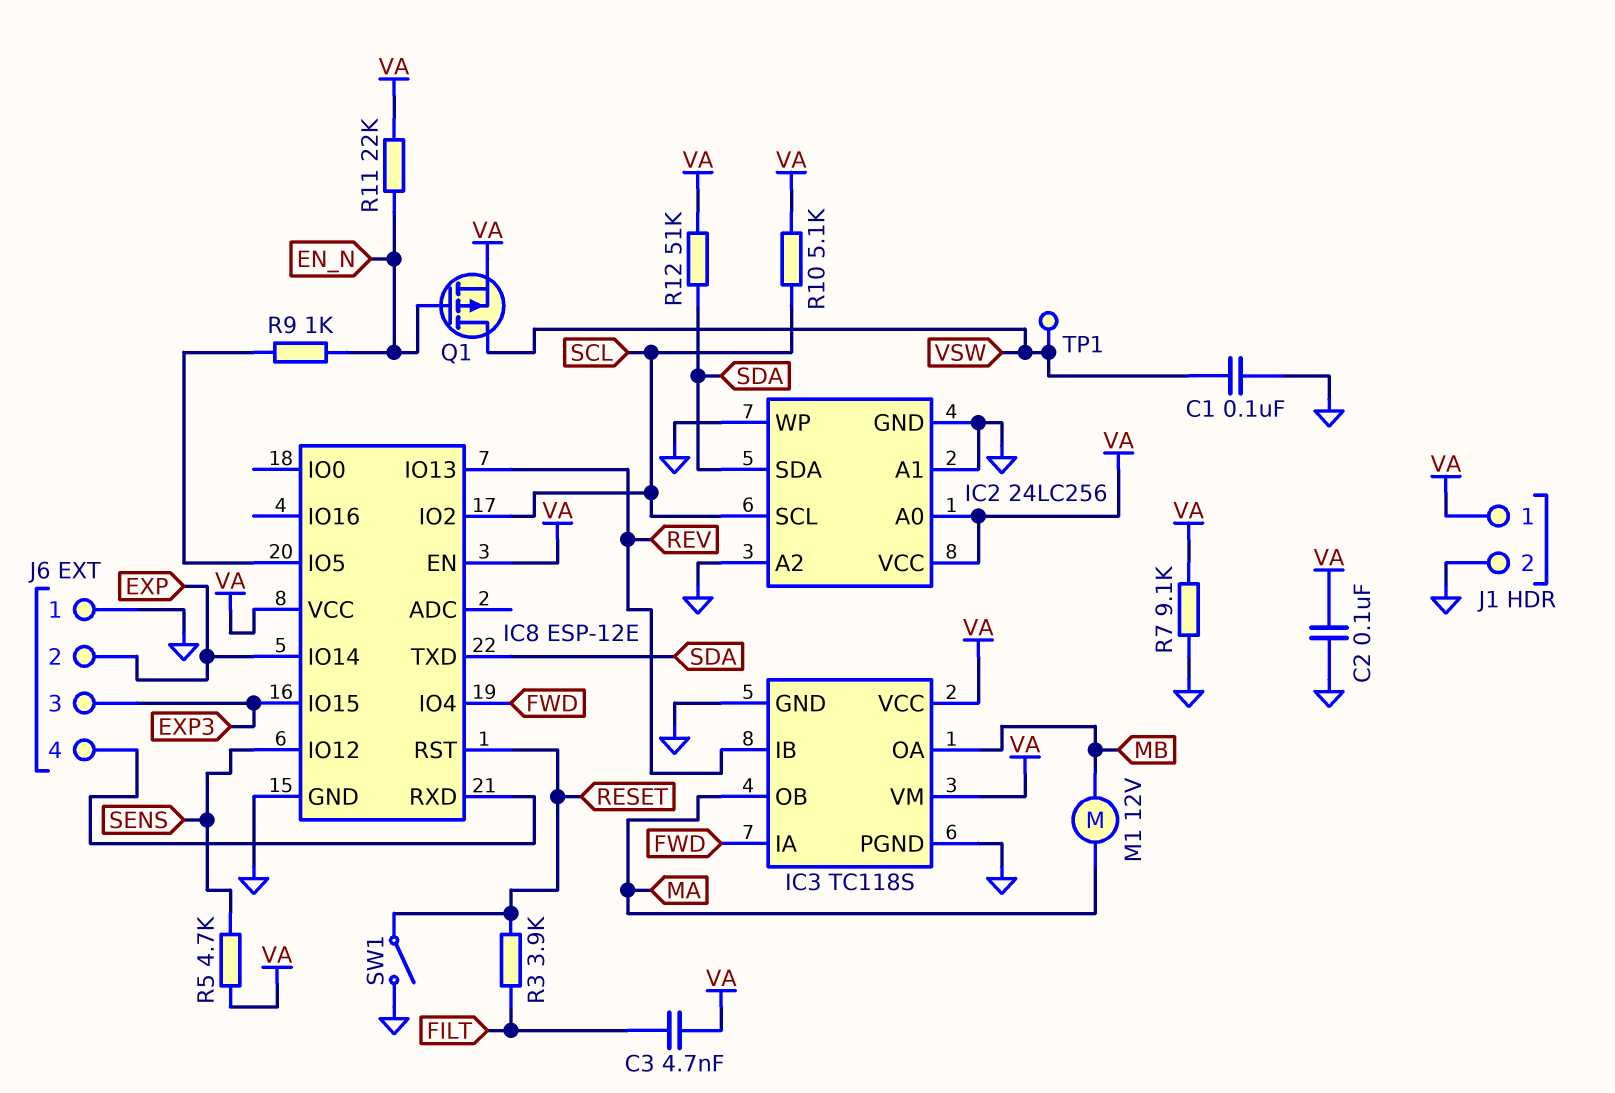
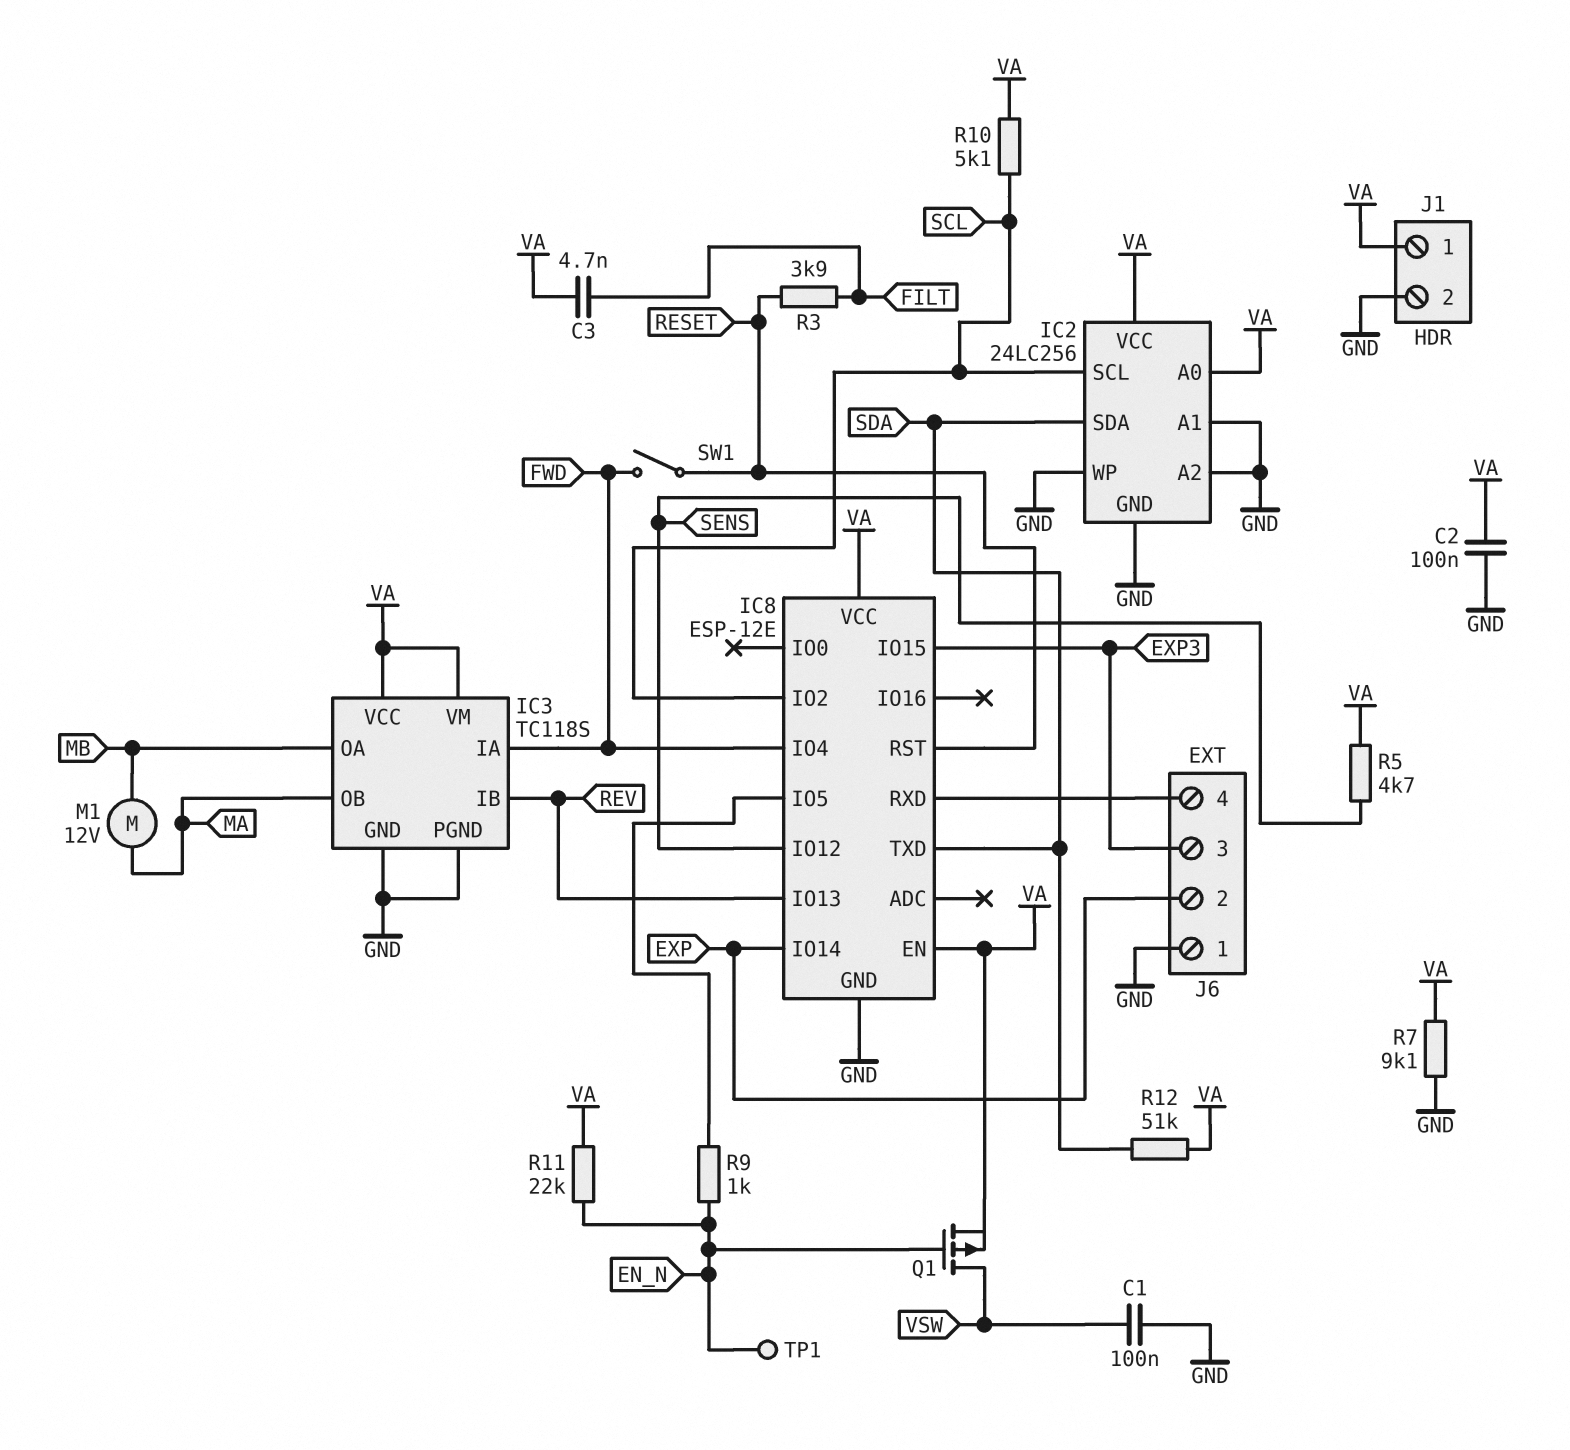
SW1: switch (GND, RESET) -> switch (FWD, RESET)
TP1: test point (VSW) -> test point (EN_N)

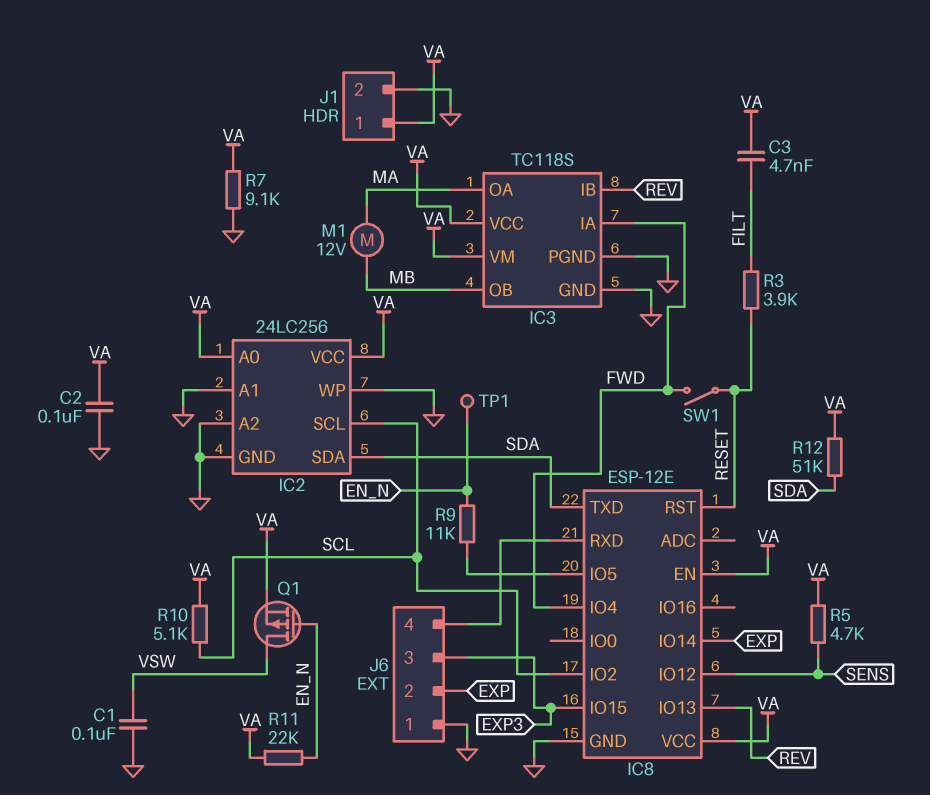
IC3 pin OA: MB -> MA
IC3 pin OB: MA -> MB
R9: 1k (EN_N, IC8/IO5) -> 11k (EN_N, IC8/IO5)

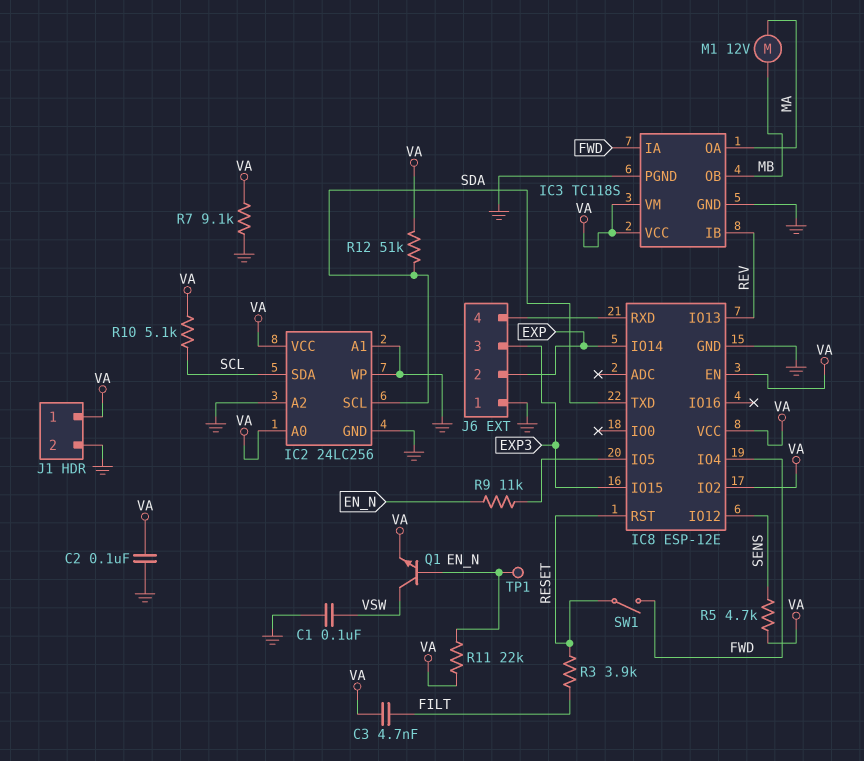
IC2 pin SCL: SCL -> SDA
IC2 pin SDA: SDA -> SCL
IC8 pin IO2: SCL -> VA
Q1: PMOS (G EN_N, D VSW, S VA) -> NPN (B EN_N, C VSW, E VA)

